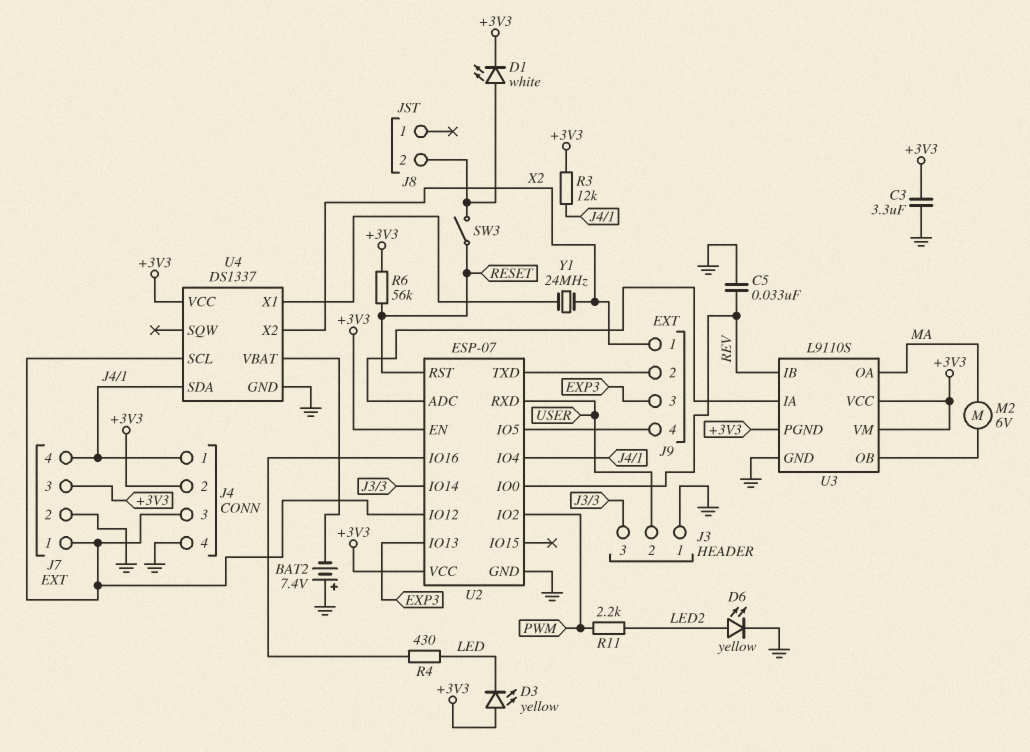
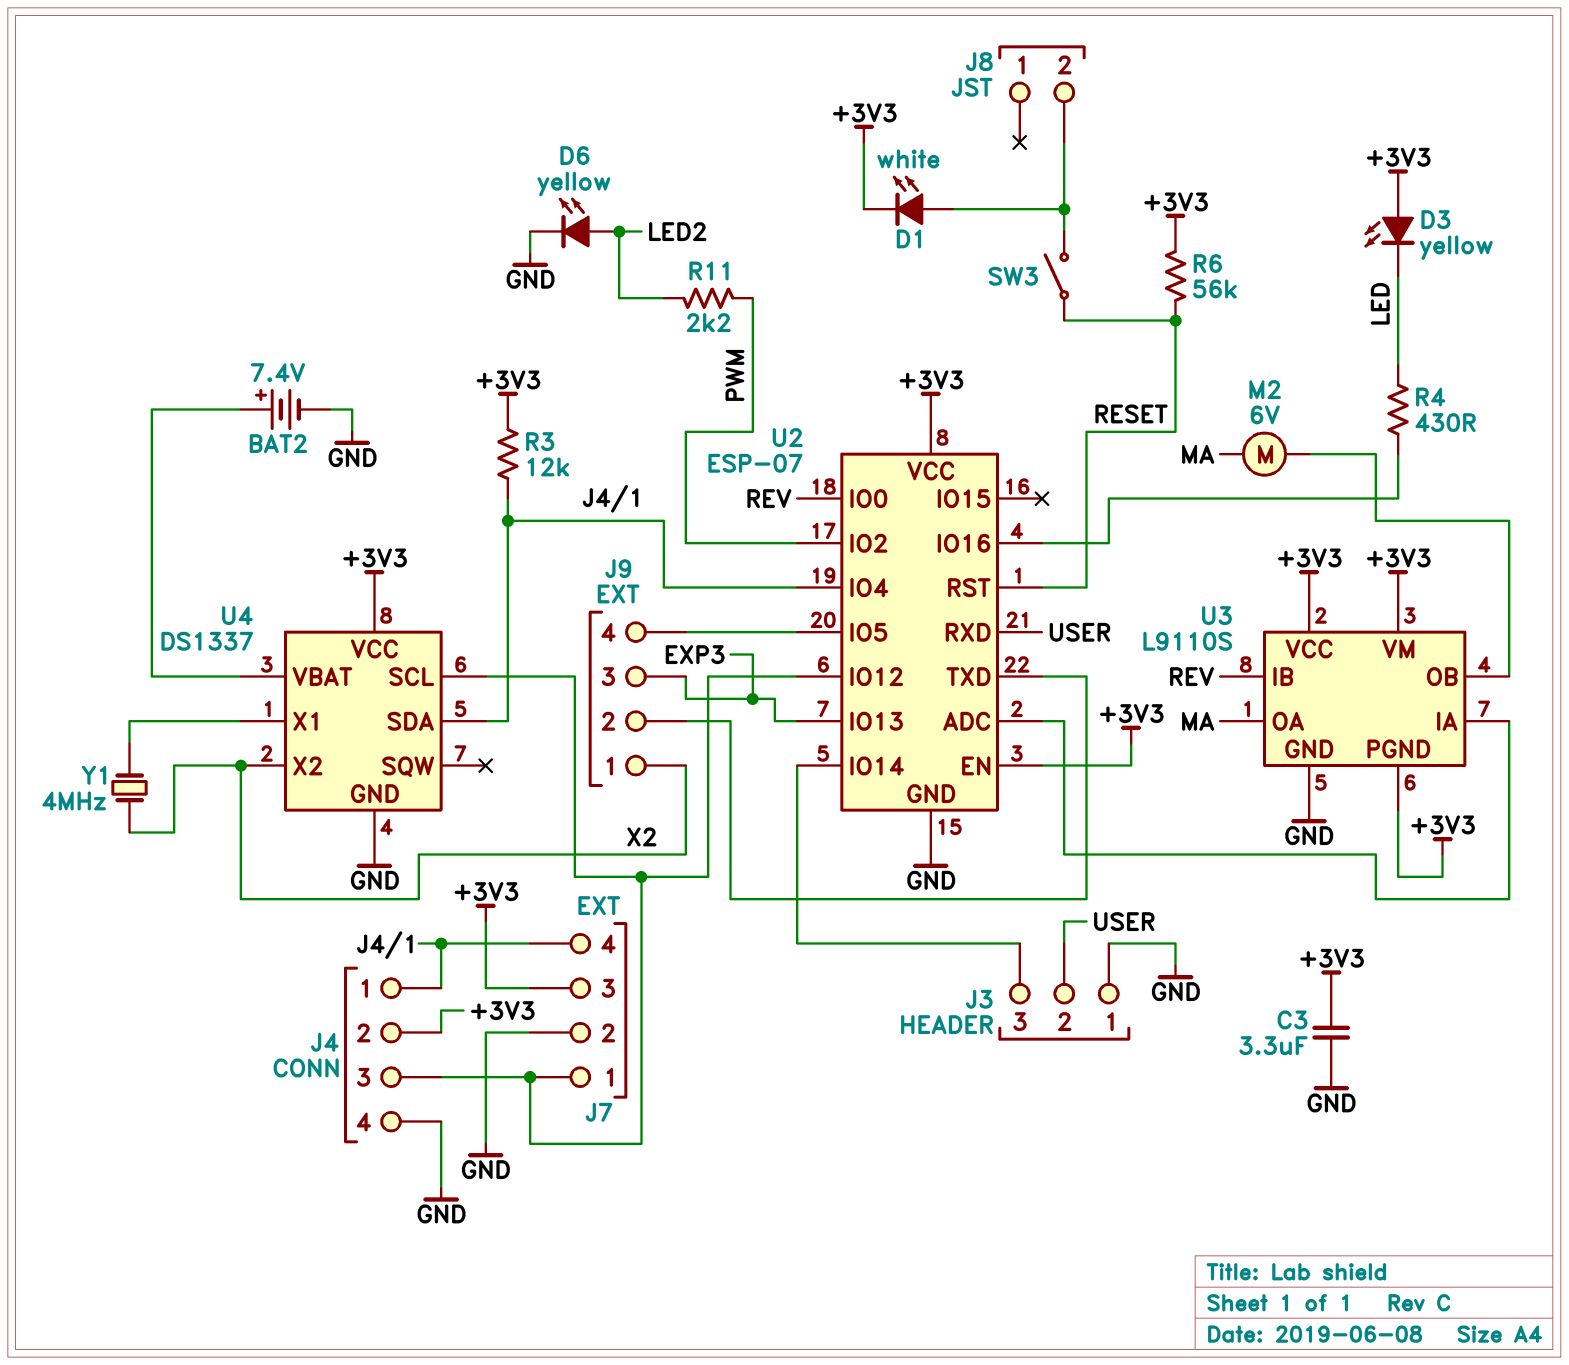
BAT2: 7.4V (plus GND, minus U4/VBAT) -> 7.4V (plus U4/VBAT, minus GND)
C5: 33nF (GND, REV) -> none
Y1: 24MHz (U4/X1, X2) -> 4MHz (U4/X1, X2)

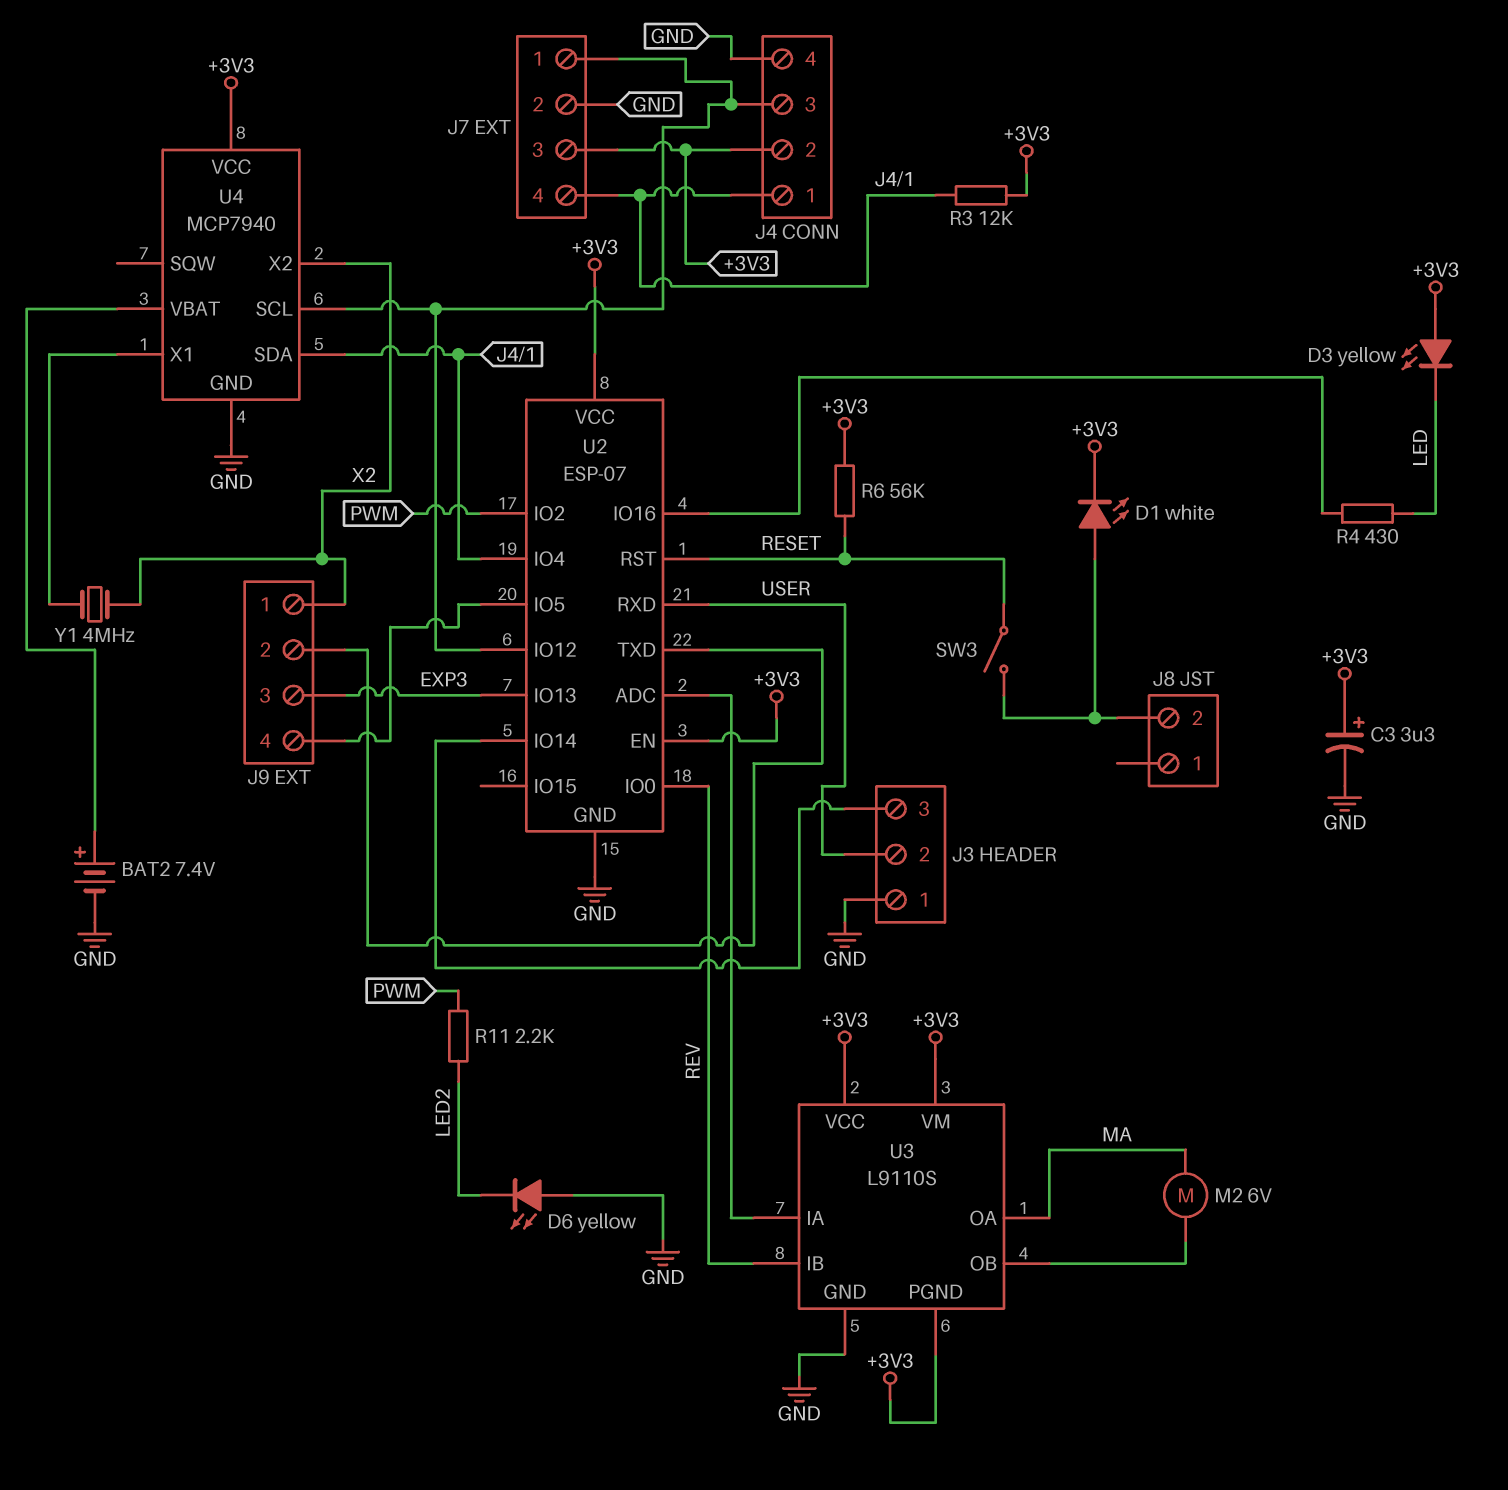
C3: 3.3uF (+3V3, GND) -> 3.3uF (plus +3V3, minus GND)
D6: LED yellow (A LED2, K GND) -> LED yellow (A GND, K LED2)
U4: DS1337 -> MCP7940

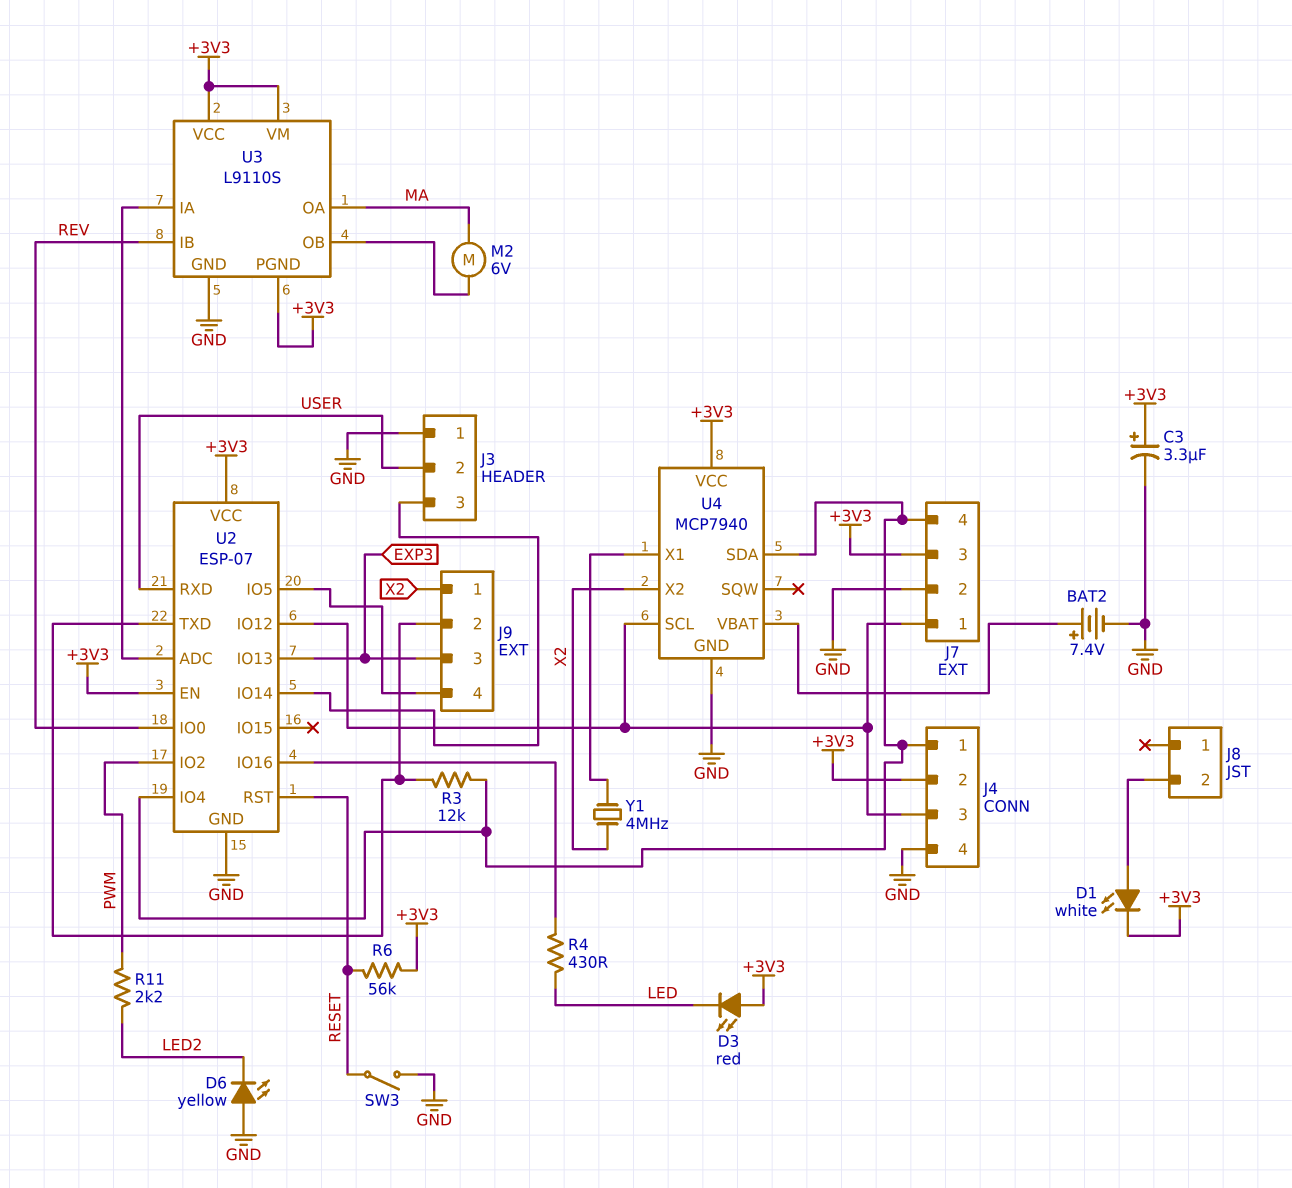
D3: LED yellow (A +3V3, K LED) -> LED red (A +3V3, K LED)
R3: 12k (+3V3, J4/1) -> 12k (J4/1, J9/2)
SW3: switch (J8/2, RESET) -> switch (GND, RESET)

